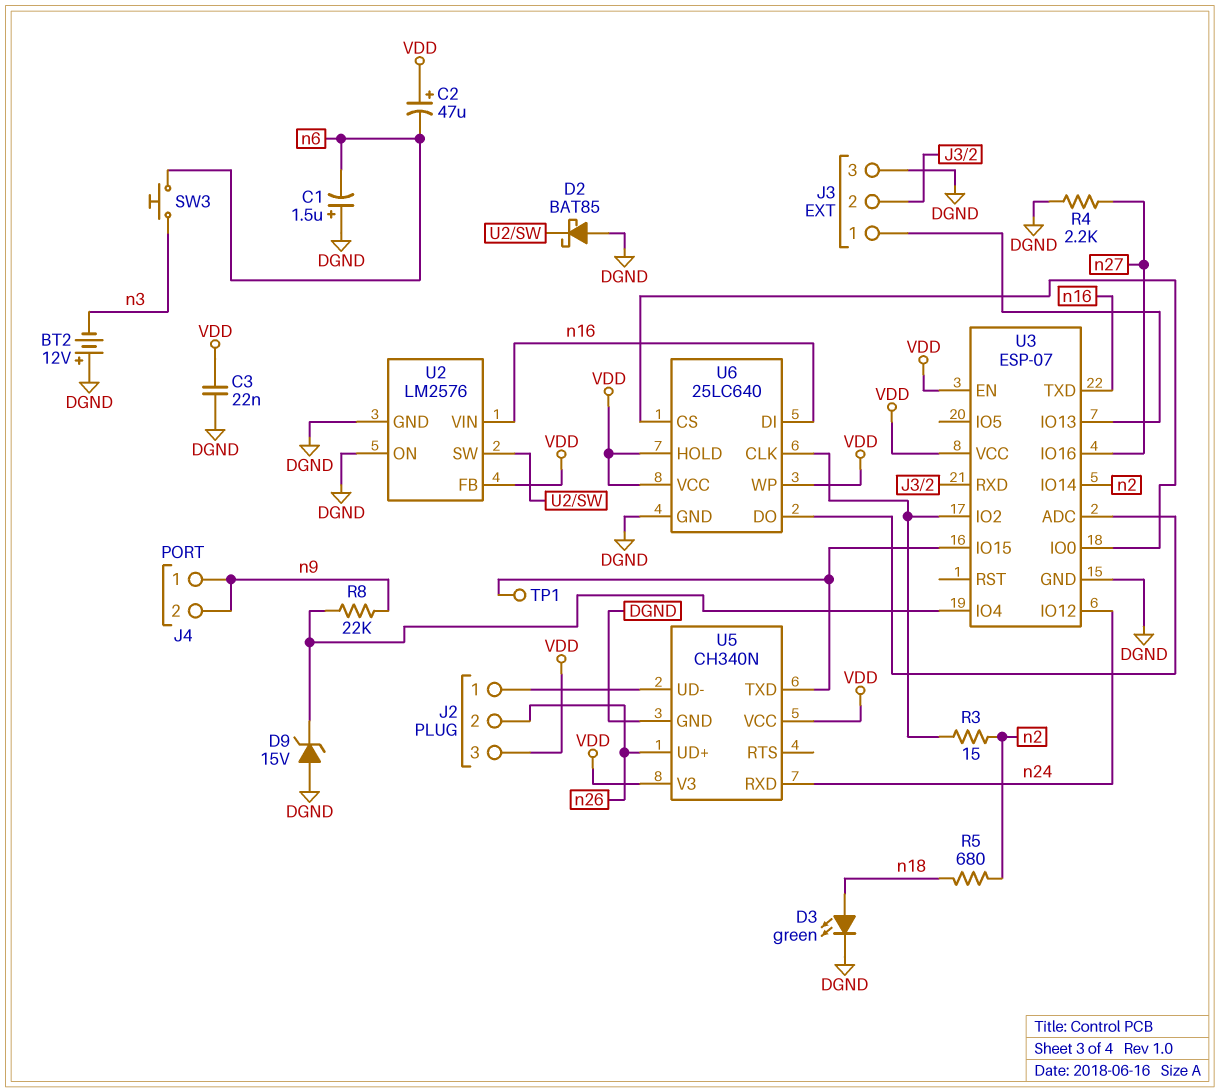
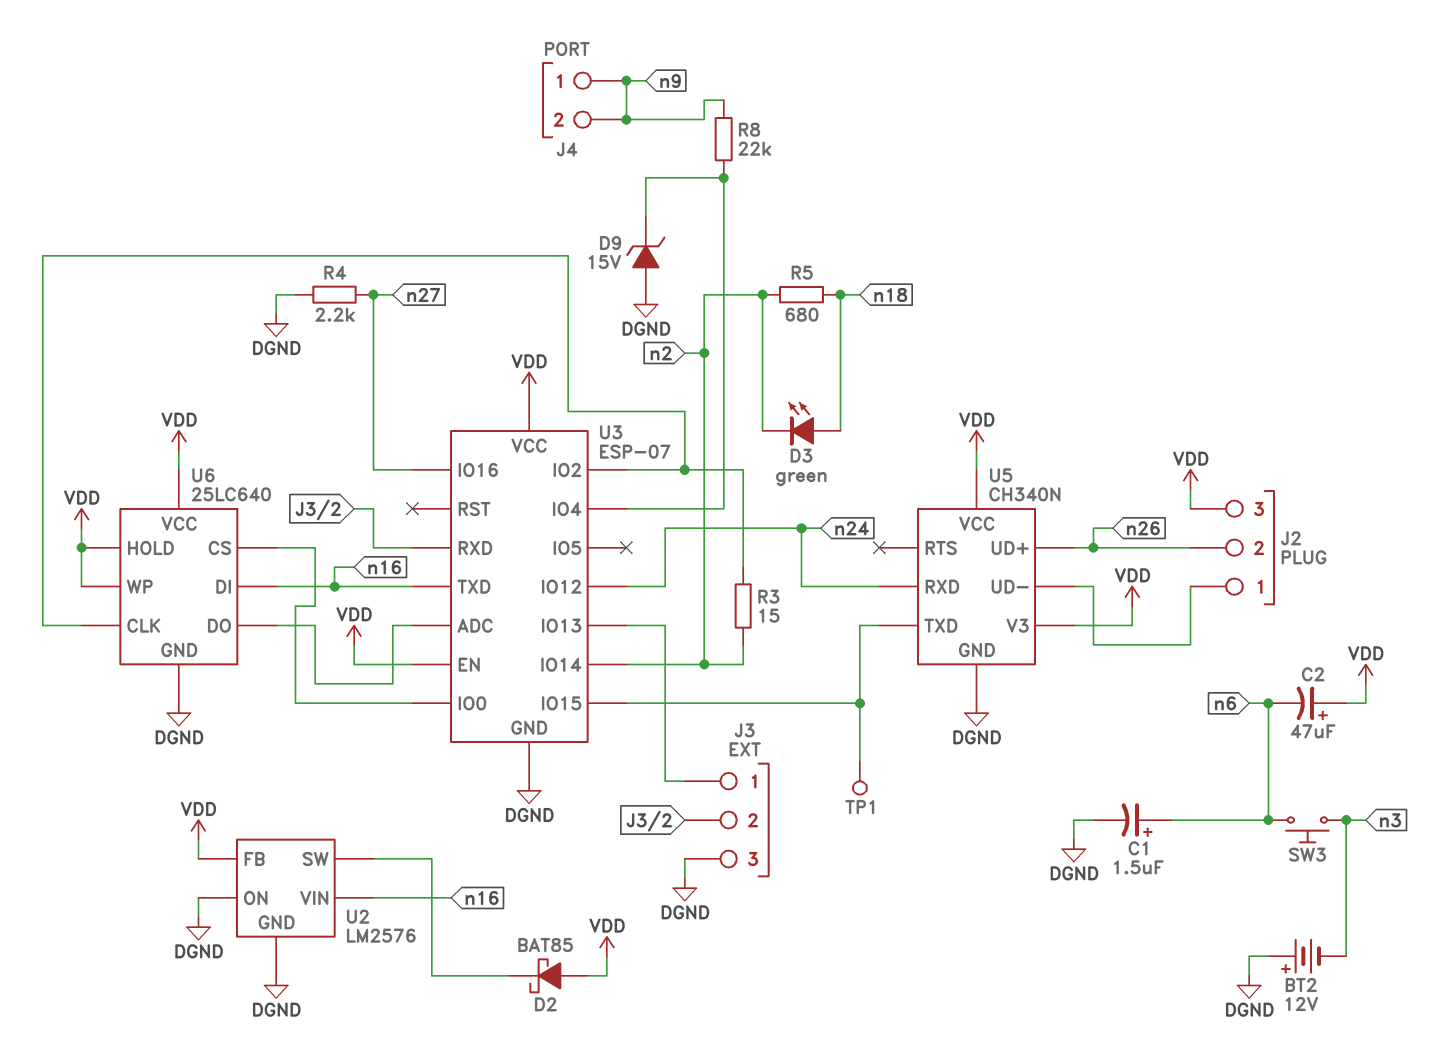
C1: 1.5uF (plus DGND, minus n6) -> 1.5uF (plus n6, minus DGND)
C3: 22nF (DGND, VDD) -> none
D2: schottky BAT85 (A DGND, K U2/SW) -> schottky BAT85 (A VDD, K U2/SW)
D3: LED green (A n18, K DGND) -> LED green (A n18, K n2)

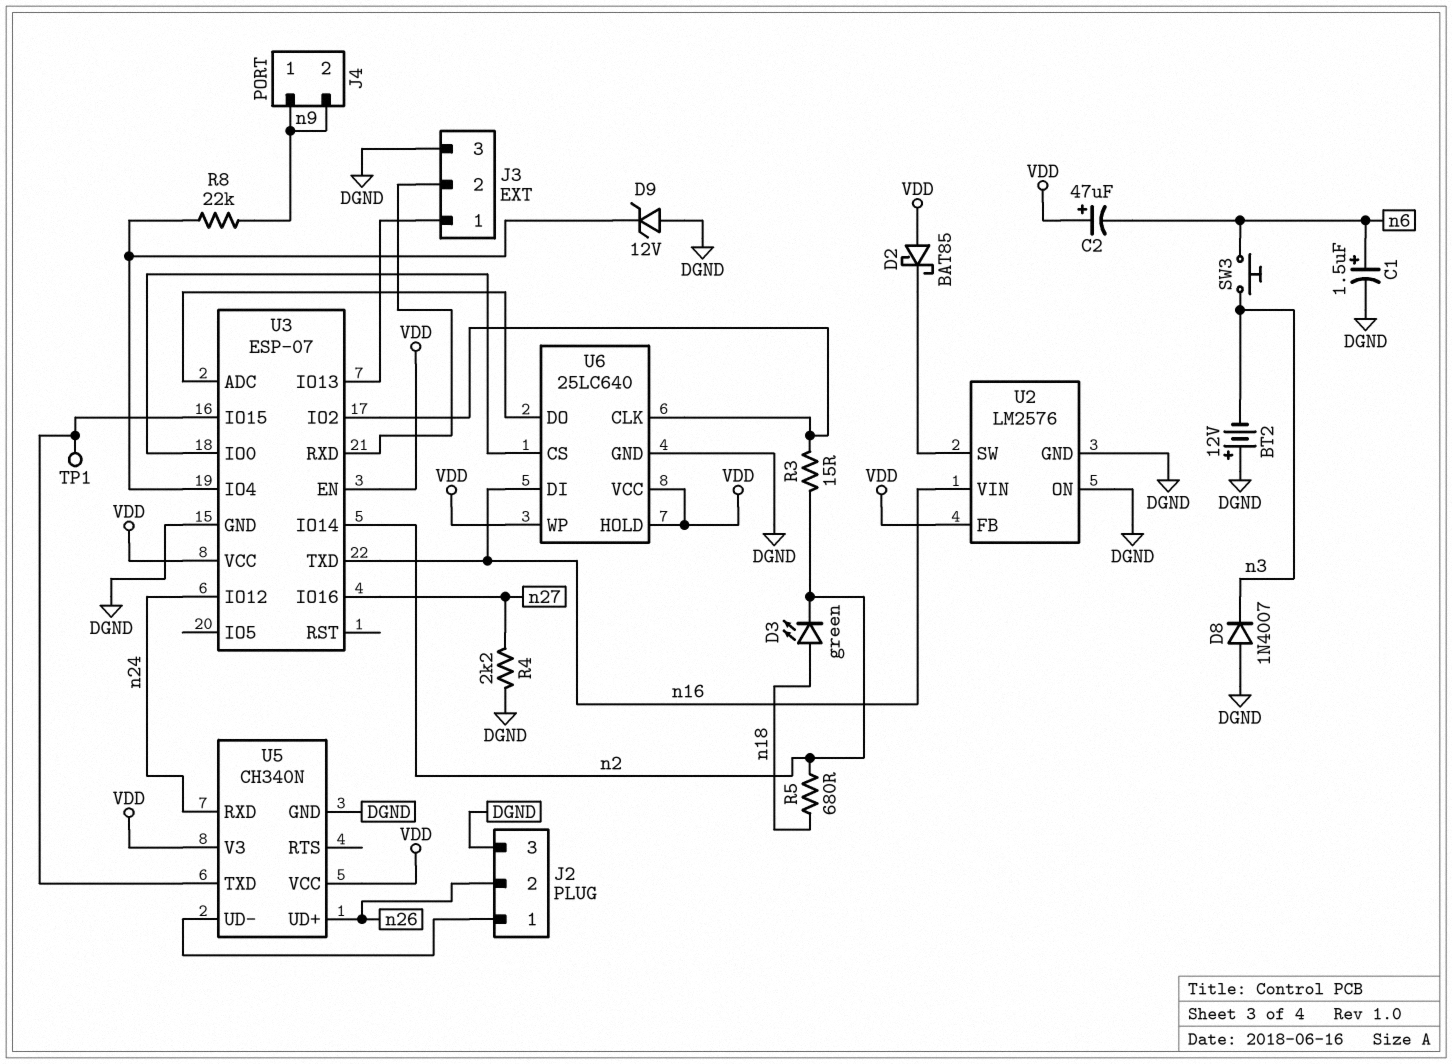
D8: none -> diode 1N4007 (A DGND, K n3)
D9: zener 15V (A DGND, K U3/IO4) -> zener 12V (A DGND, K U3/IO4)
J2 pin 3: VDD -> DGND

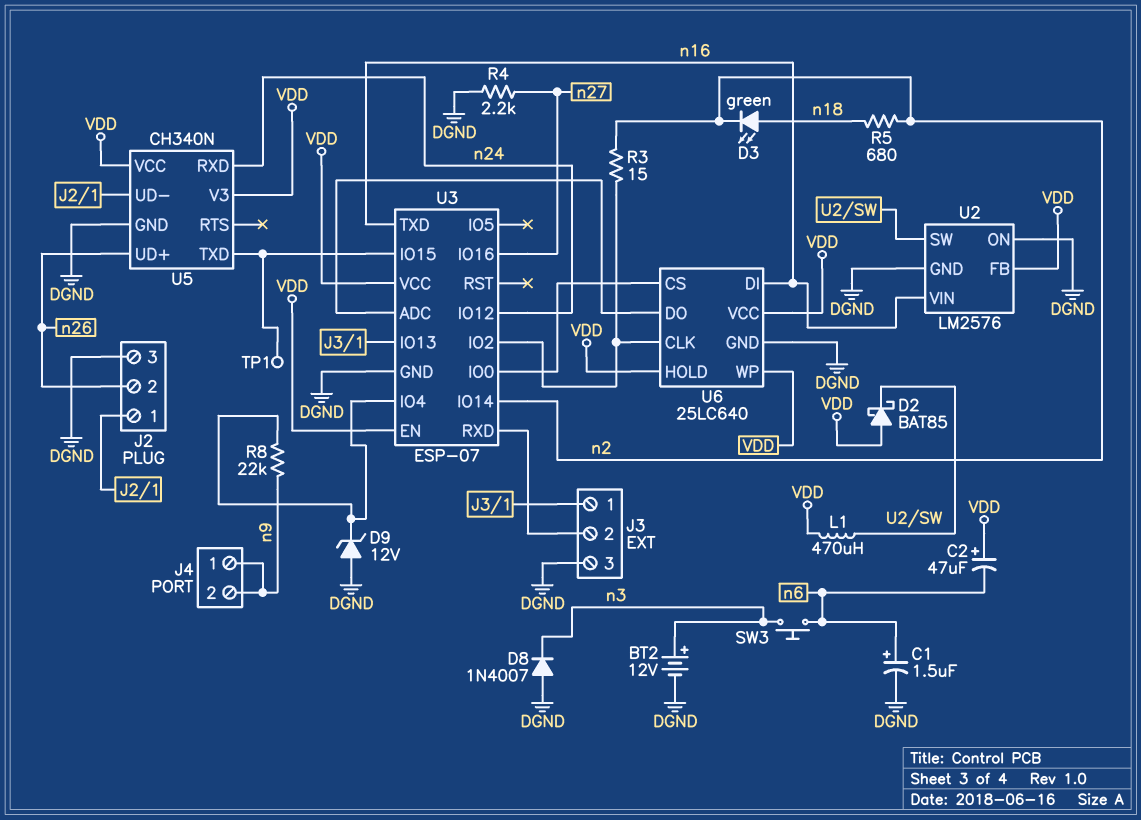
BT2: 12V (plus DGND, minus n3) -> 12V (plus n3, minus DGND)
L1: none -> 470uH (U2/SW, VDD)

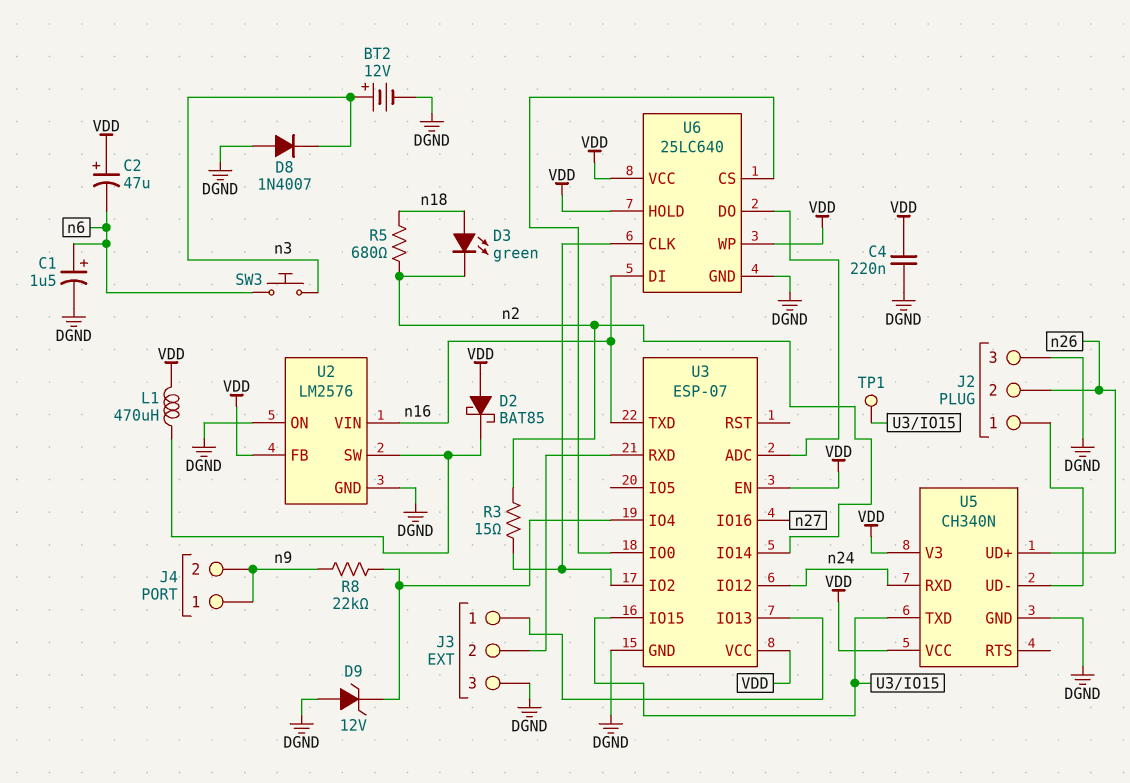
C4: none -> 220nF (DGND, VDD)
R4: 2.2k (DGND, n27) -> none

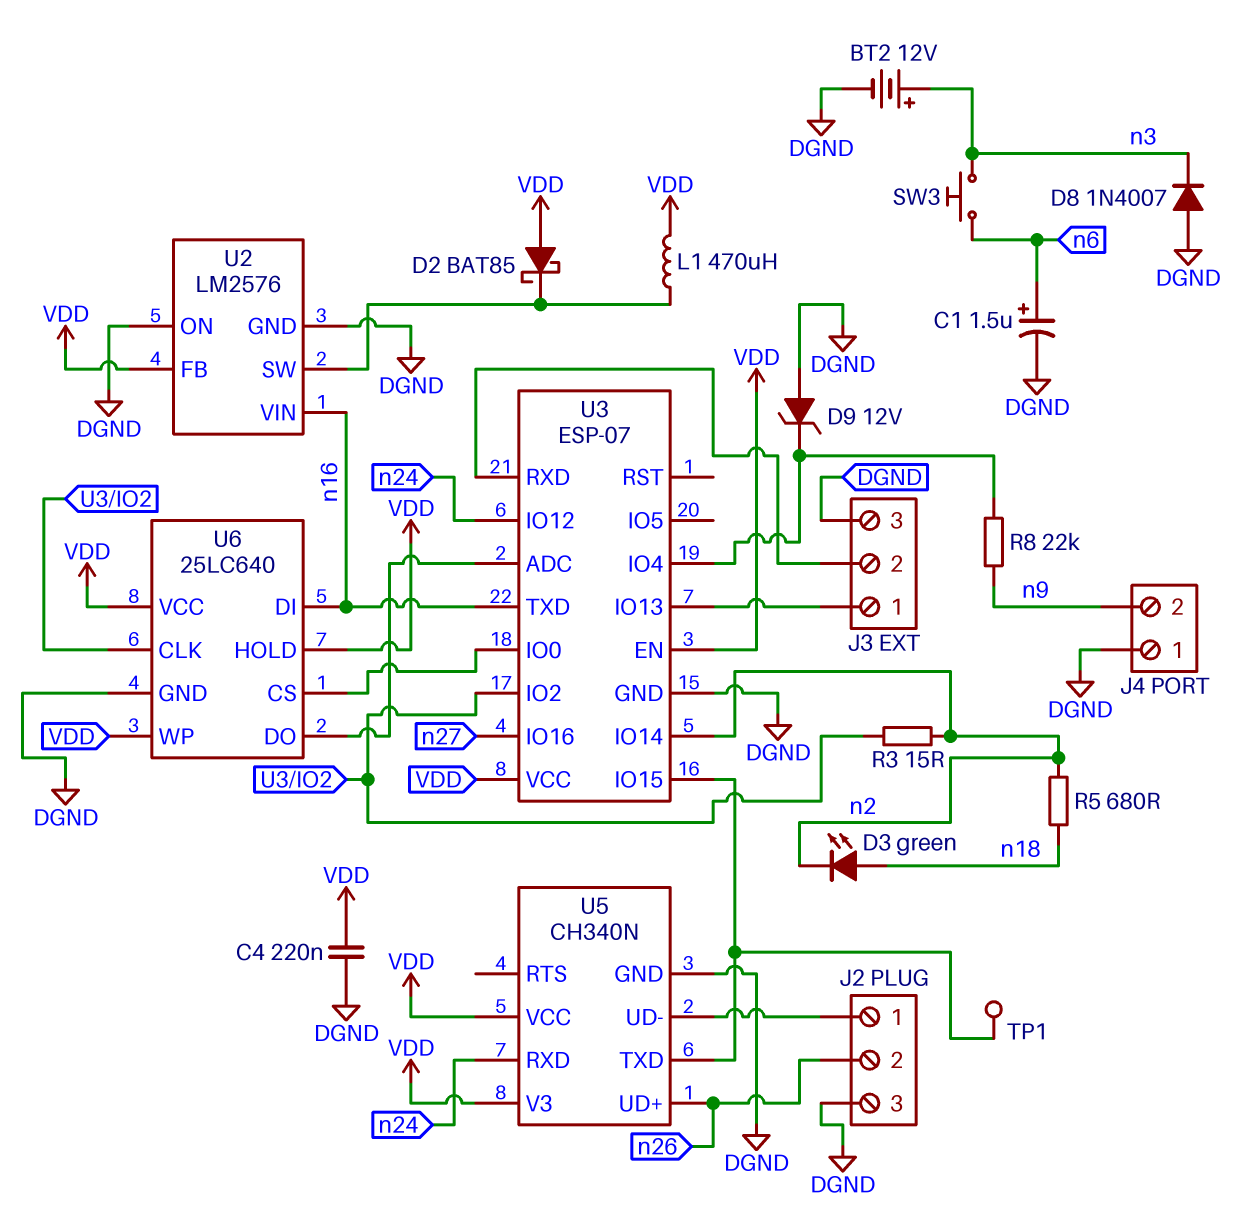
C2: 47uF (plus VDD, minus n6) -> none
J4 pin 1: n9 -> DGND

